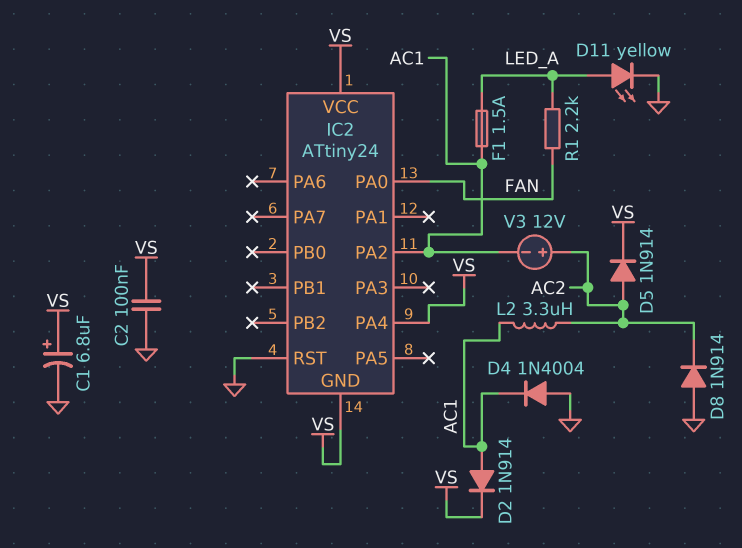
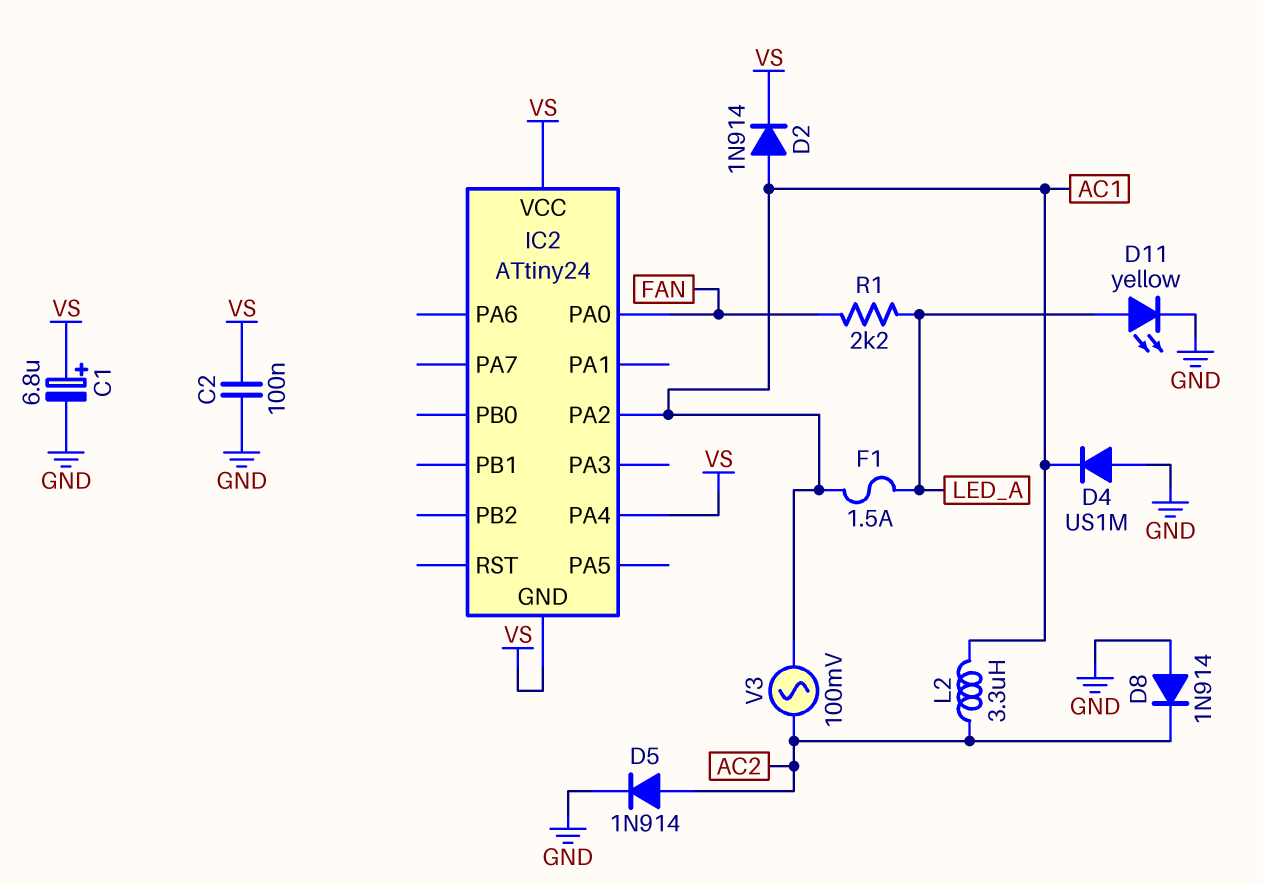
D4: diode 1N4004 (A GND, K AC1) -> diode US1M (A GND, K AC1)
D5: diode 1N914 (A AC2, K VS) -> diode 1N914 (A AC2, K GND)
IC2 pin RST: GND -> none
V3: 12V (plus AC2, minus AC1) -> AC 100mV (AC1, AC2)

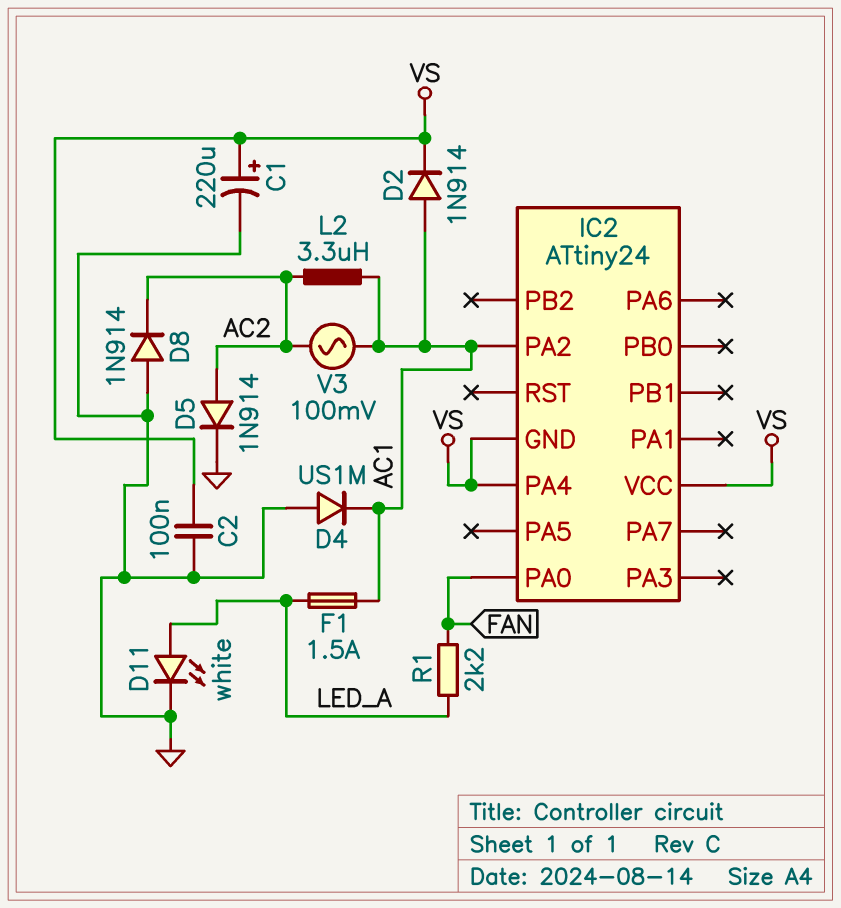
C1: 6.8uF (plus VS, minus GND) -> 220uF (plus VS, minus GND)
D11: LED yellow (A LED_A, K GND) -> LED white (A LED_A, K GND)

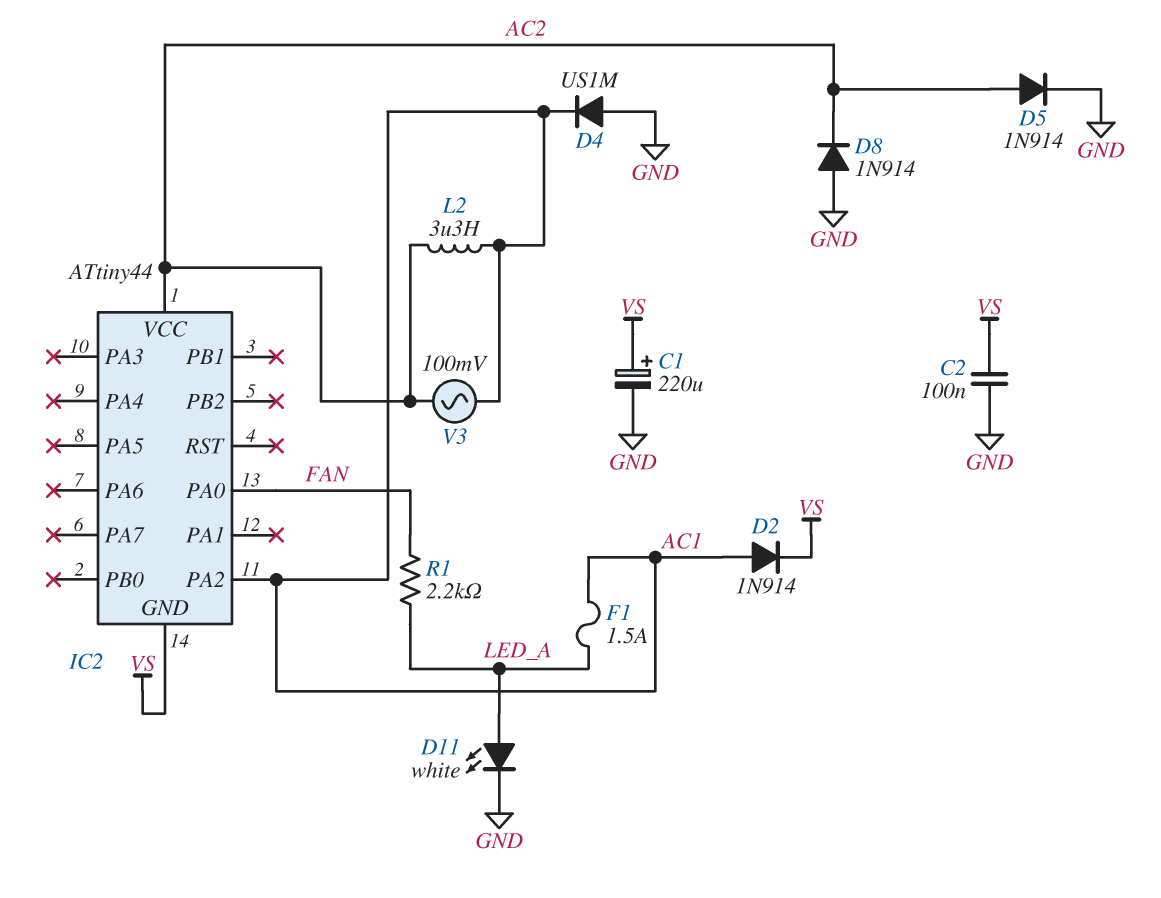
IC2: ATtiny24 -> ATtiny44
IC2 pin PA4: VS -> none
IC2 pin VCC: VS -> AC2

